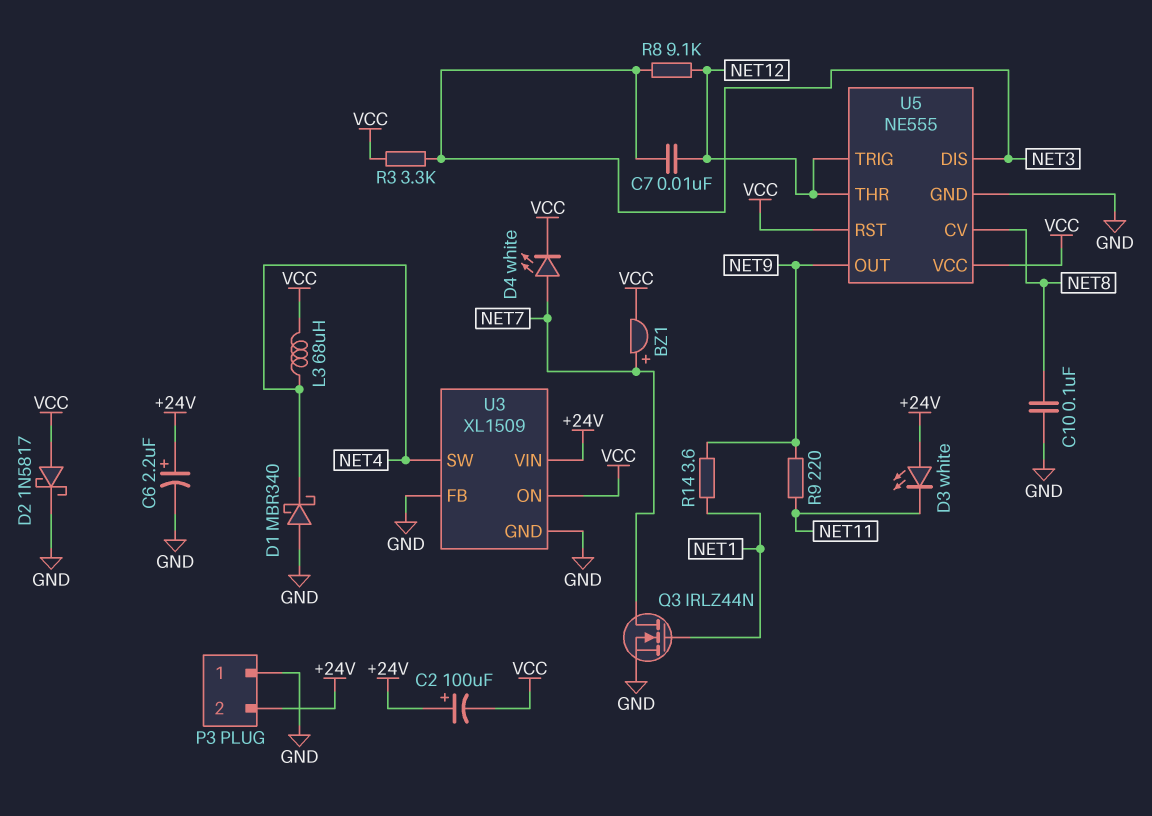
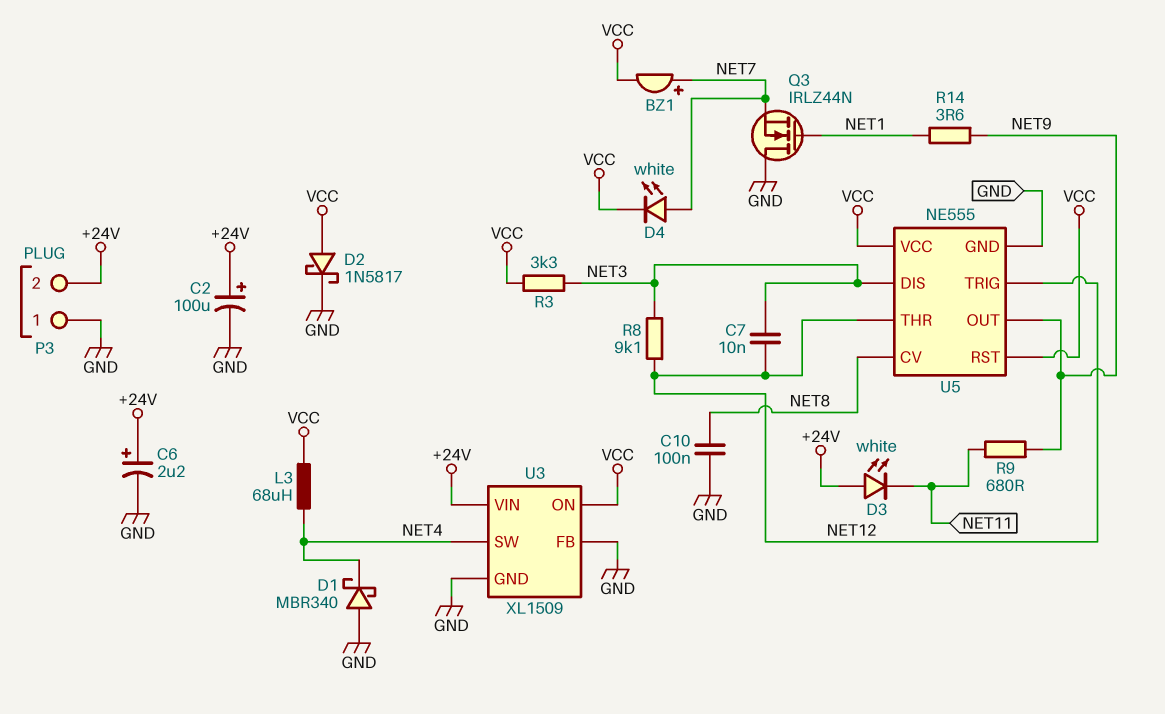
C2: 100uF (plus +24V, minus VCC) -> 100uF (plus +24V, minus GND)
Q3: NMOS IRLZ44N (G NET1, D NET7, S GND) -> NMOS IRLZ44N (G NET1, D GND, S NET7)
R9: 220 (NET9, NET11) -> 680 (NET9, NET11)

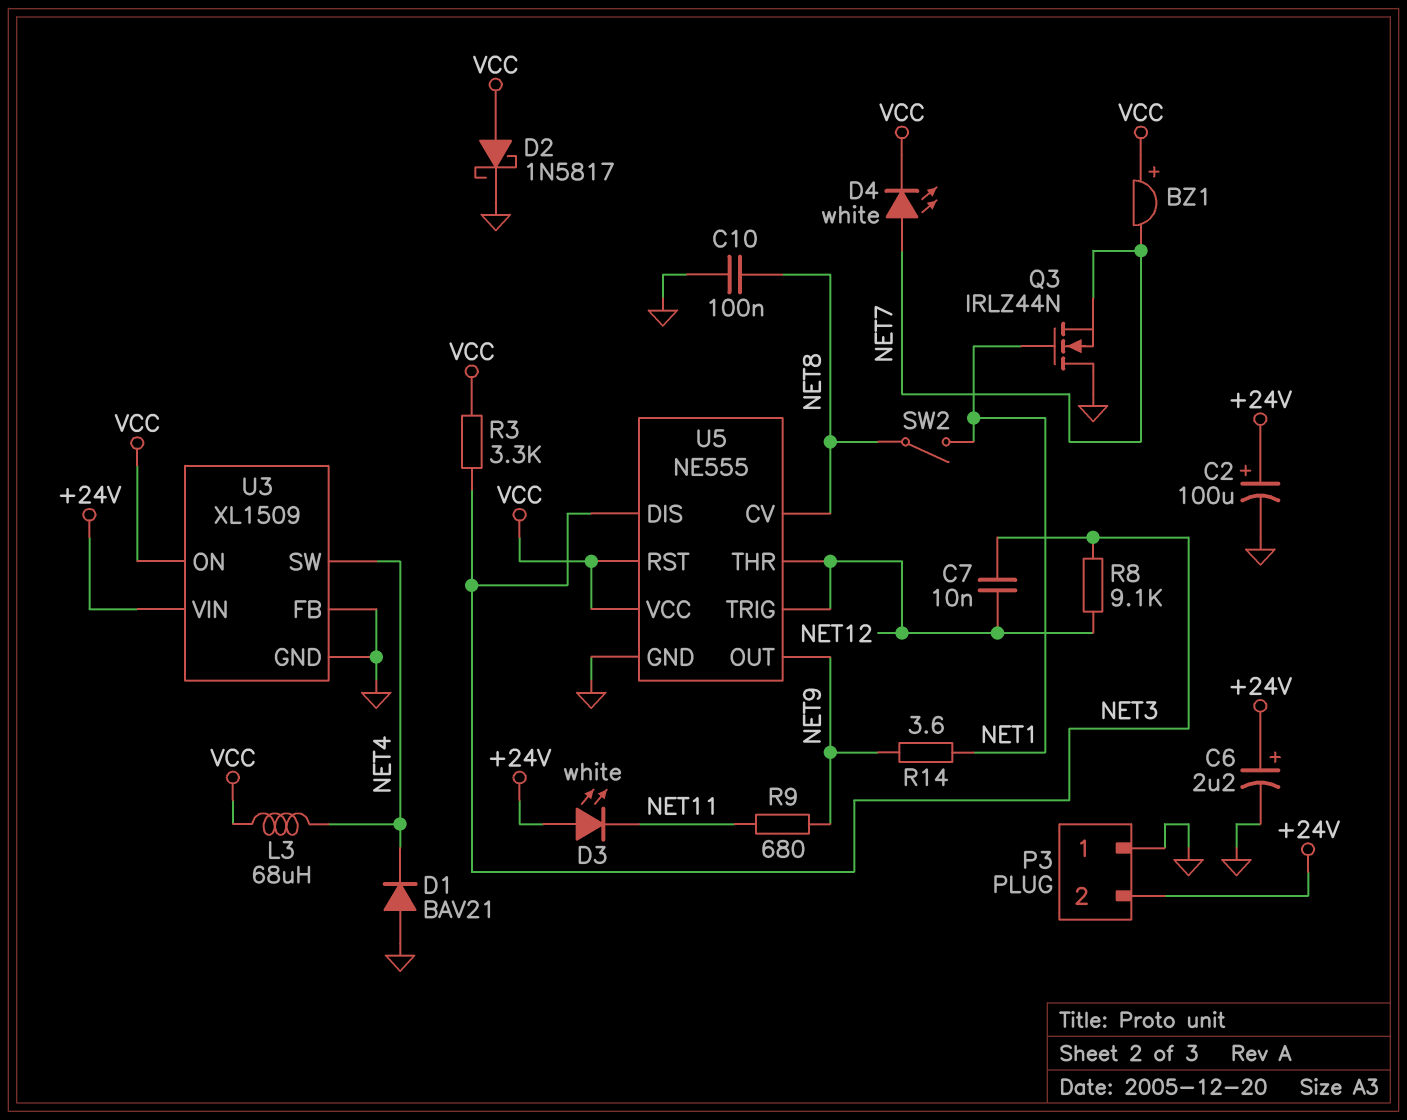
BZ1: buzzer (plus NET7, minus VCC) -> buzzer (plus VCC, minus NET7)
D1: schottky MBR340 (A GND, K NET4) -> diode BAV21 (A GND, K NET4)
SW2: none -> switch (NET1, NET8)

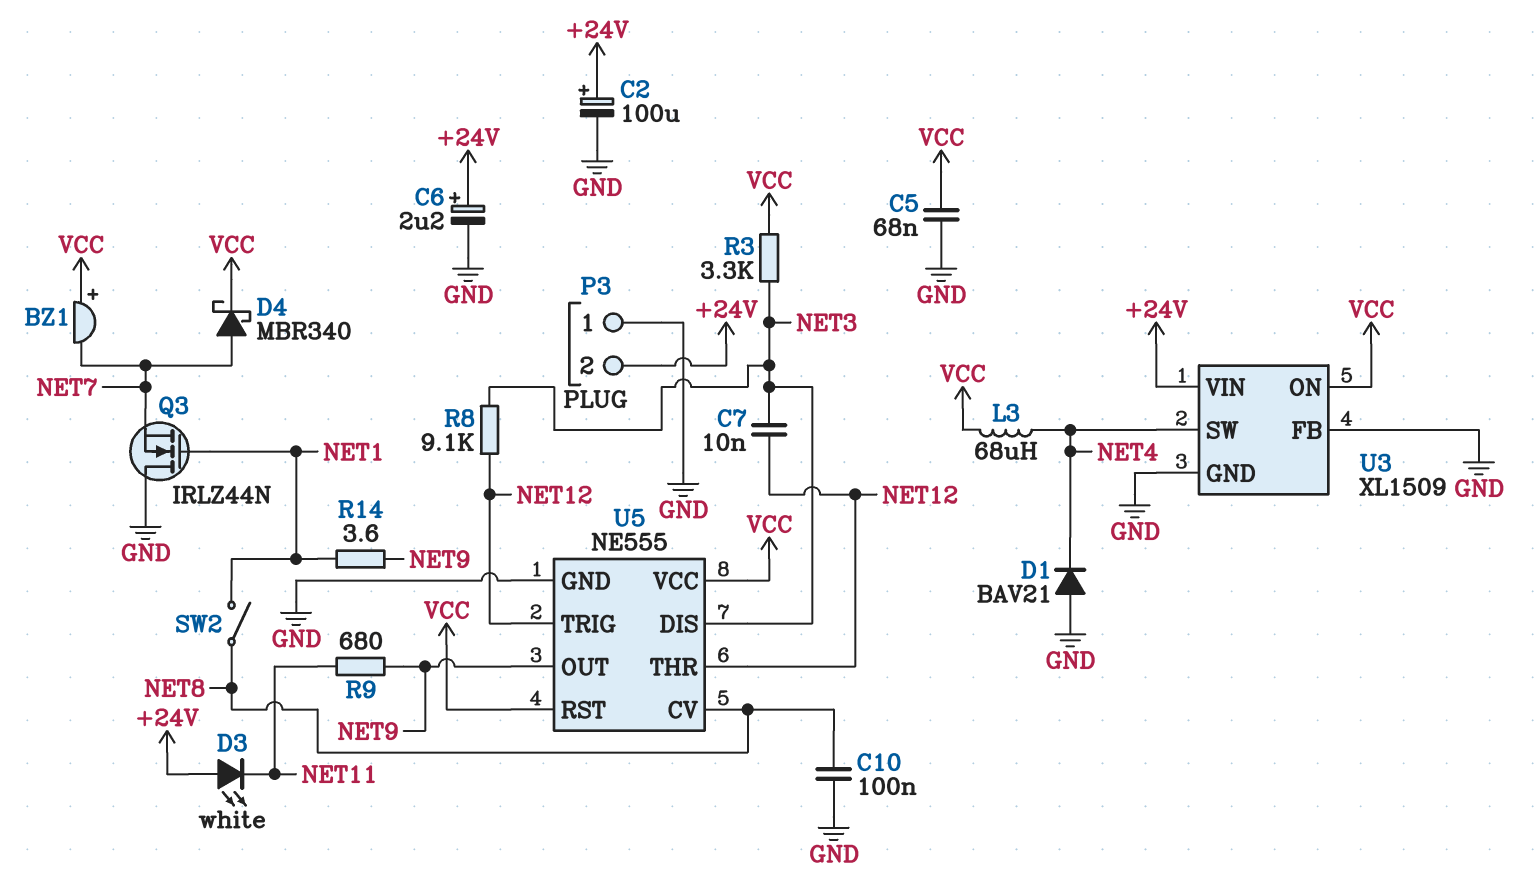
C5: none -> 68nF (GND, VCC)
D2: schottky 1N5817 (A VCC, K GND) -> none
D4: LED white (A NET7, K VCC) -> schottky MBR340 (A NET7, K VCC)

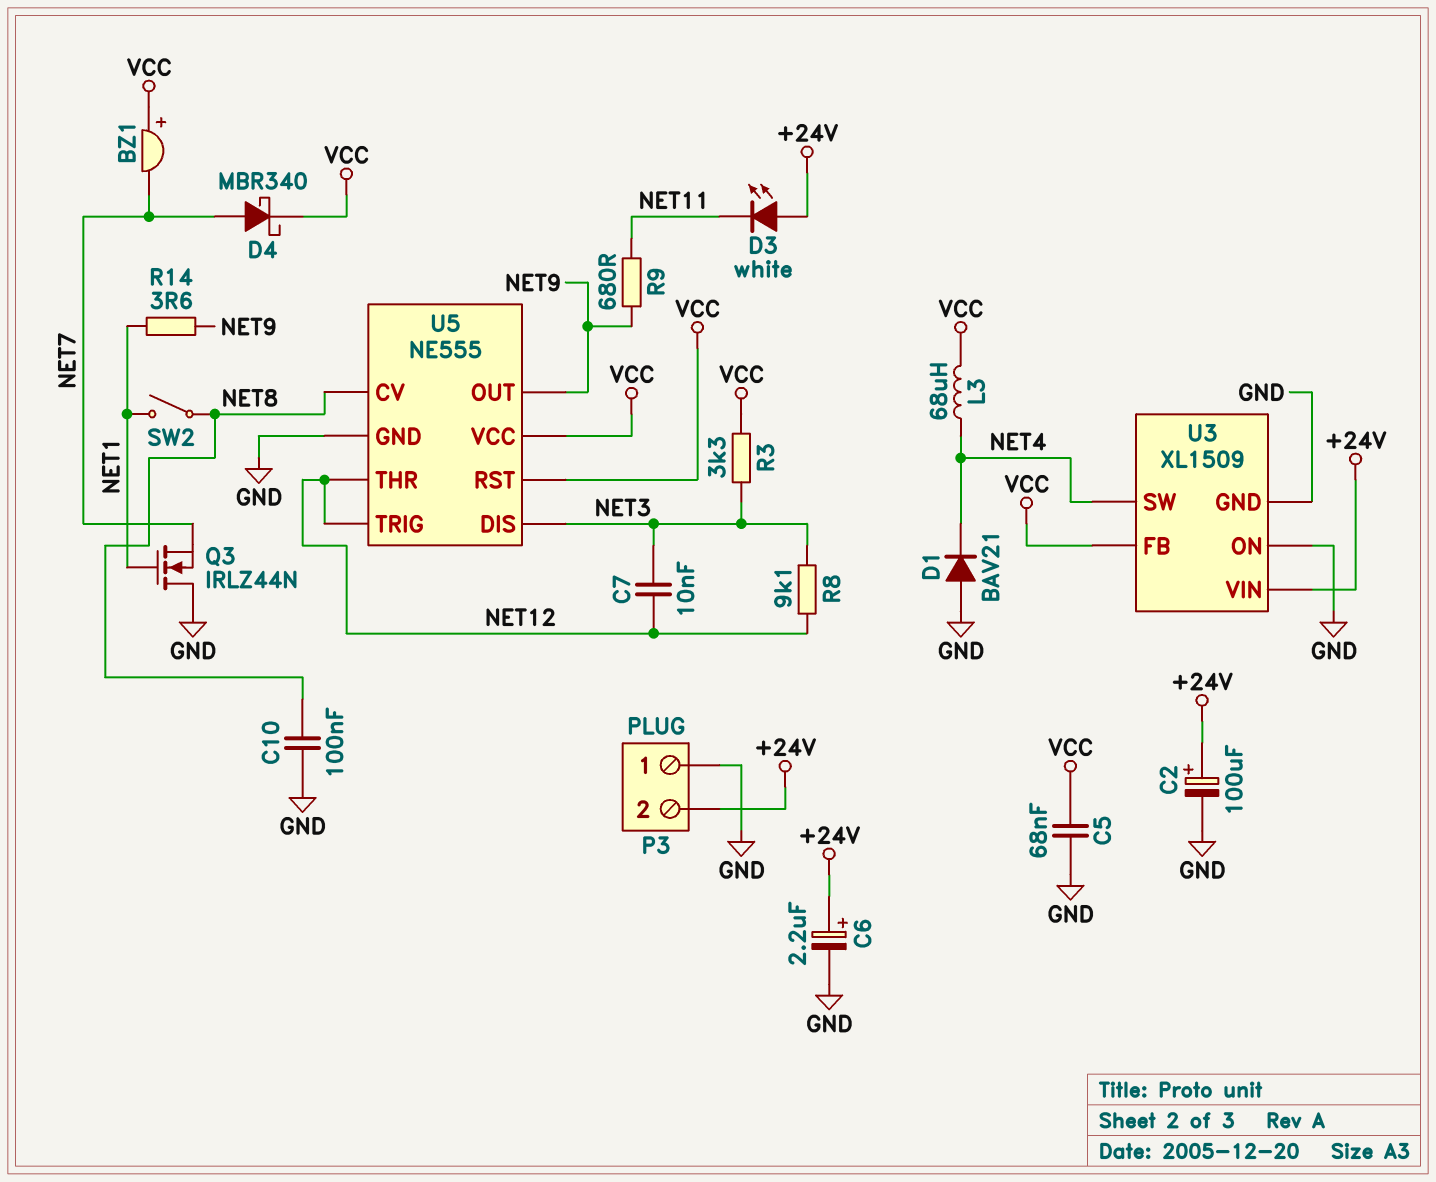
U3 pin FB: GND -> VCC
U3 pin ON: VCC -> GND

